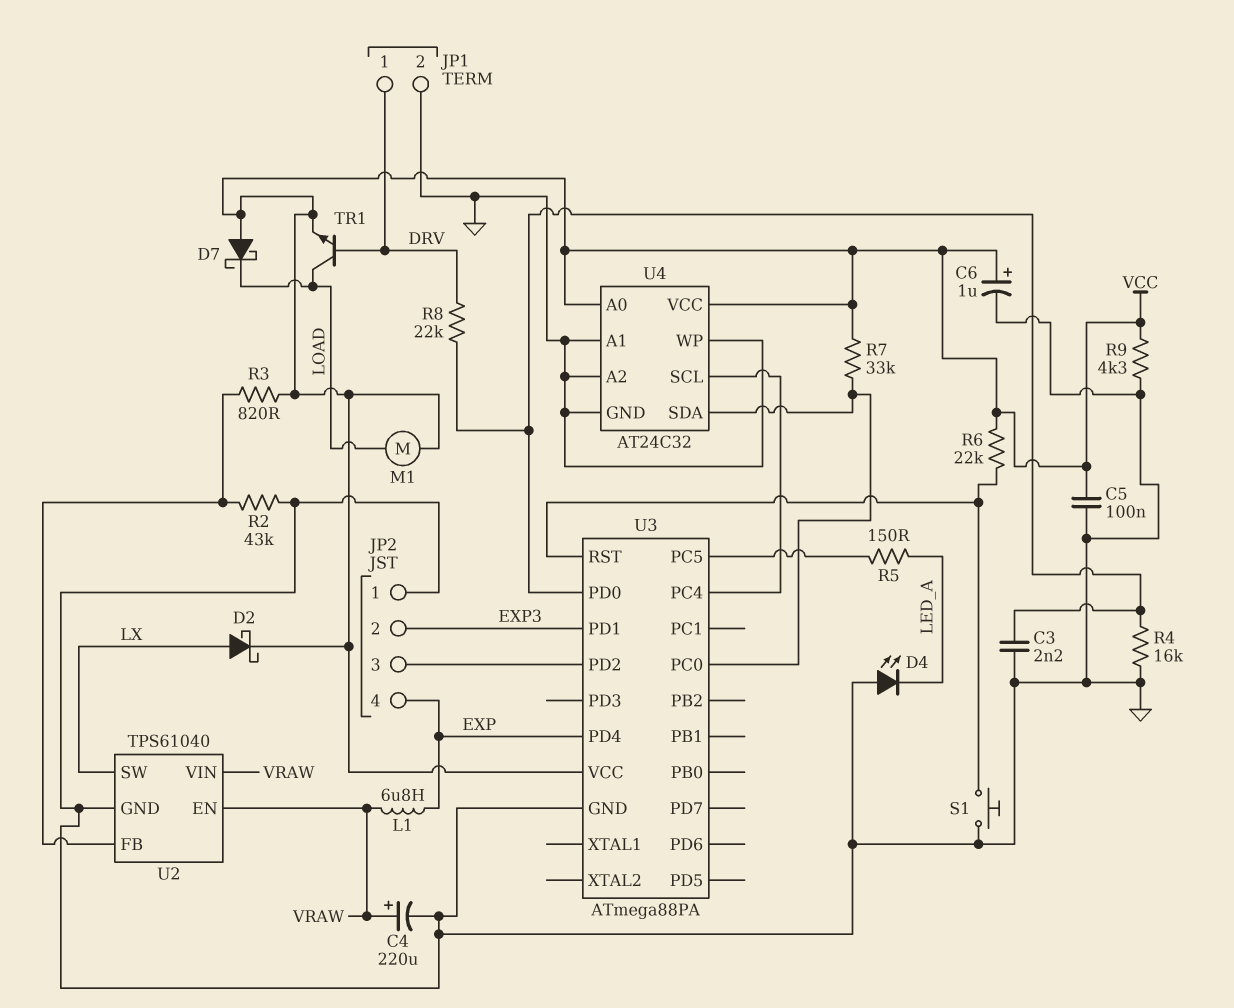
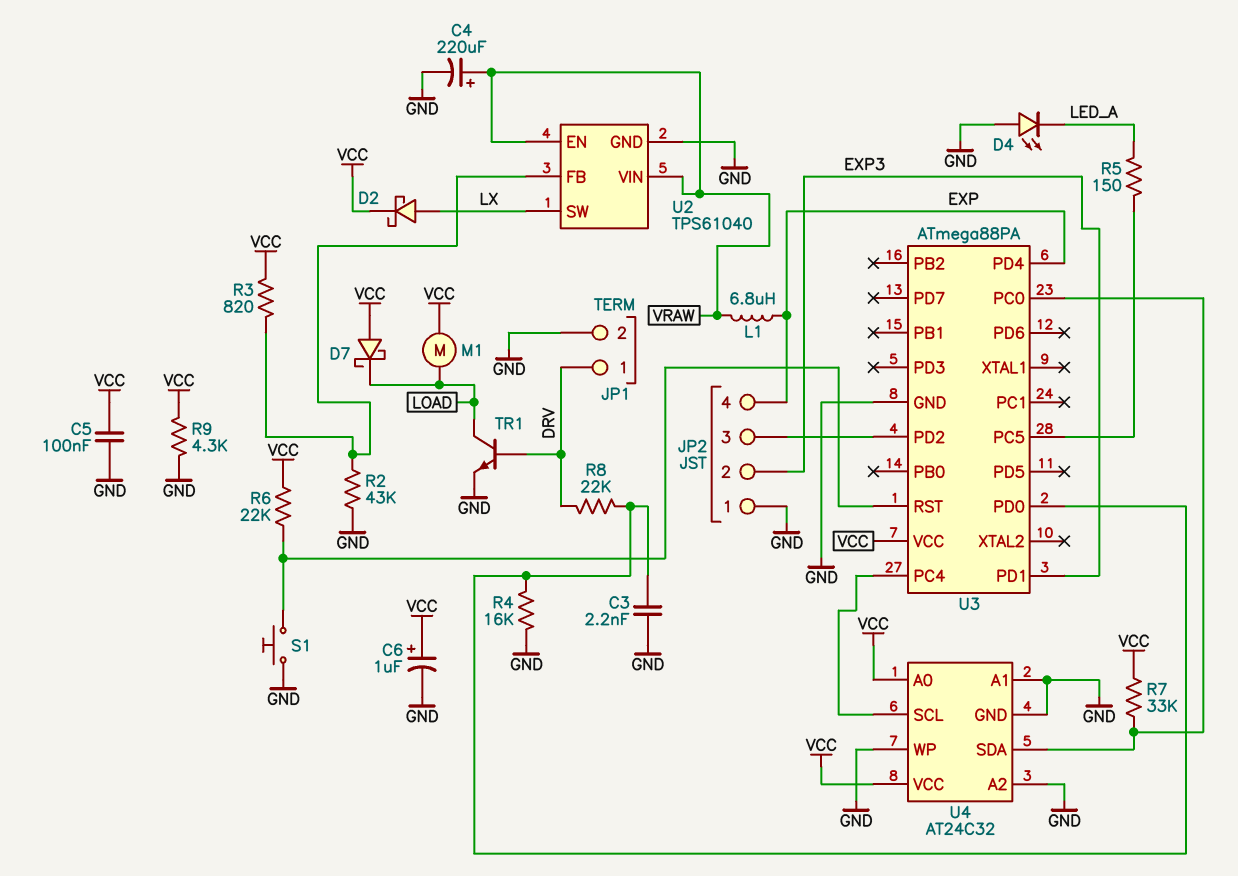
TR1: NPN (B DRV, C LOAD, E VCC) -> NPN (B DRV, C LOAD, E GND)

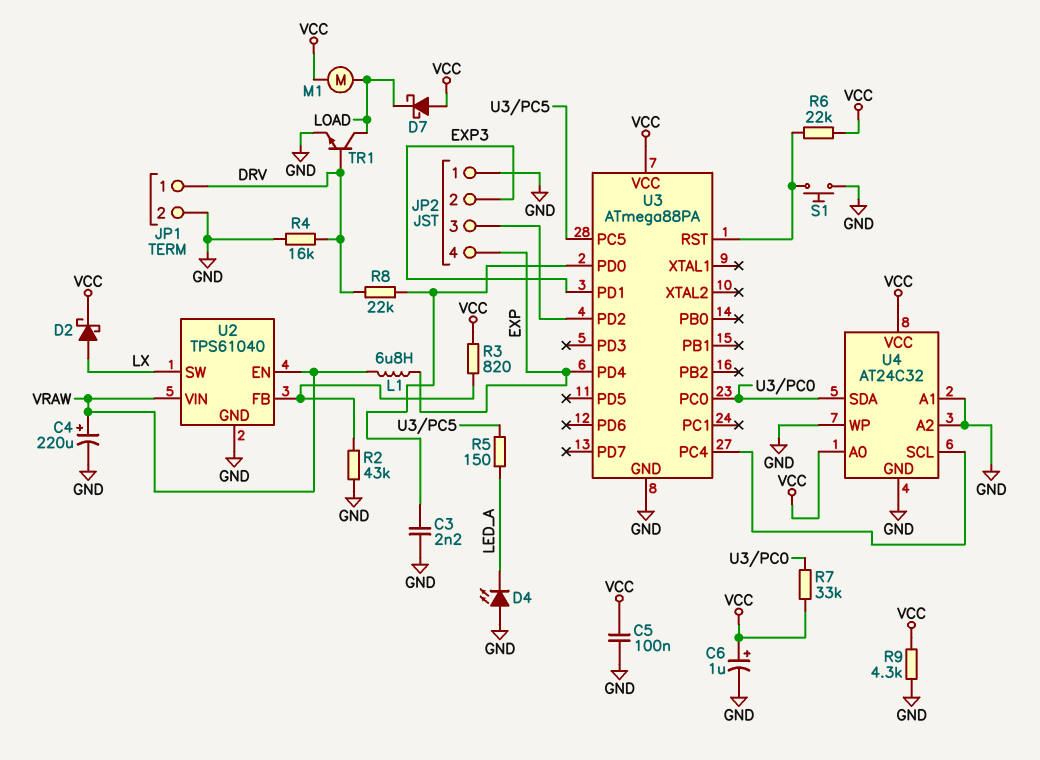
R4: 16k (GND, U3/PD0) -> 16k (DRV, GND)

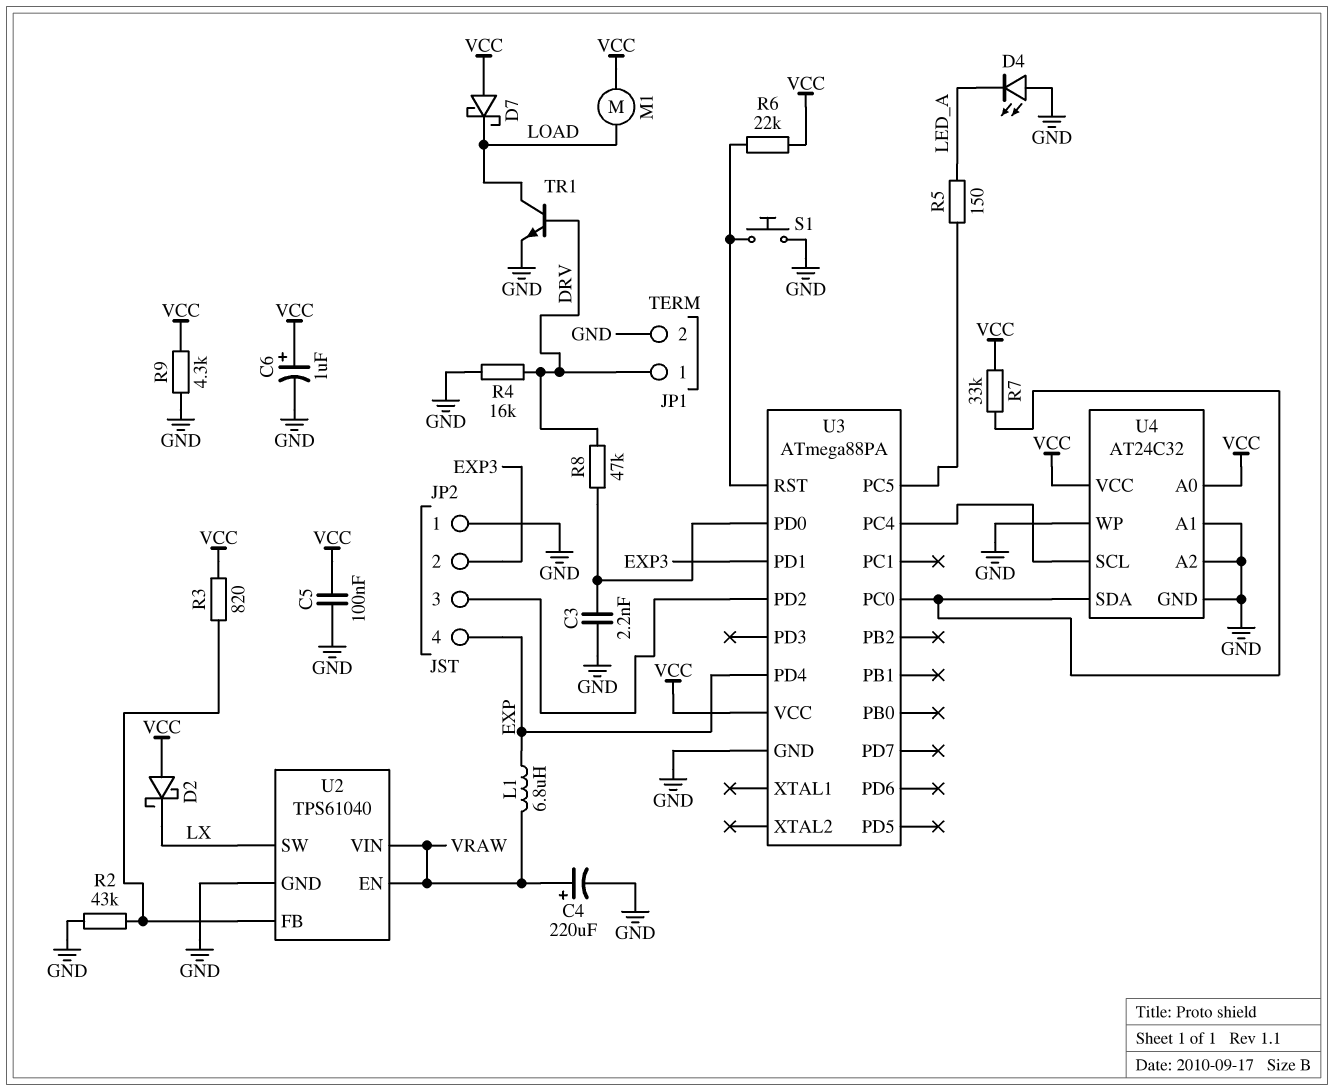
D2: schottky (A LX, K VCC) -> schottky (A VCC, K LX)
R8: 22k (DRV, U3/PD0) -> 47k (DRV, U3/PD0)

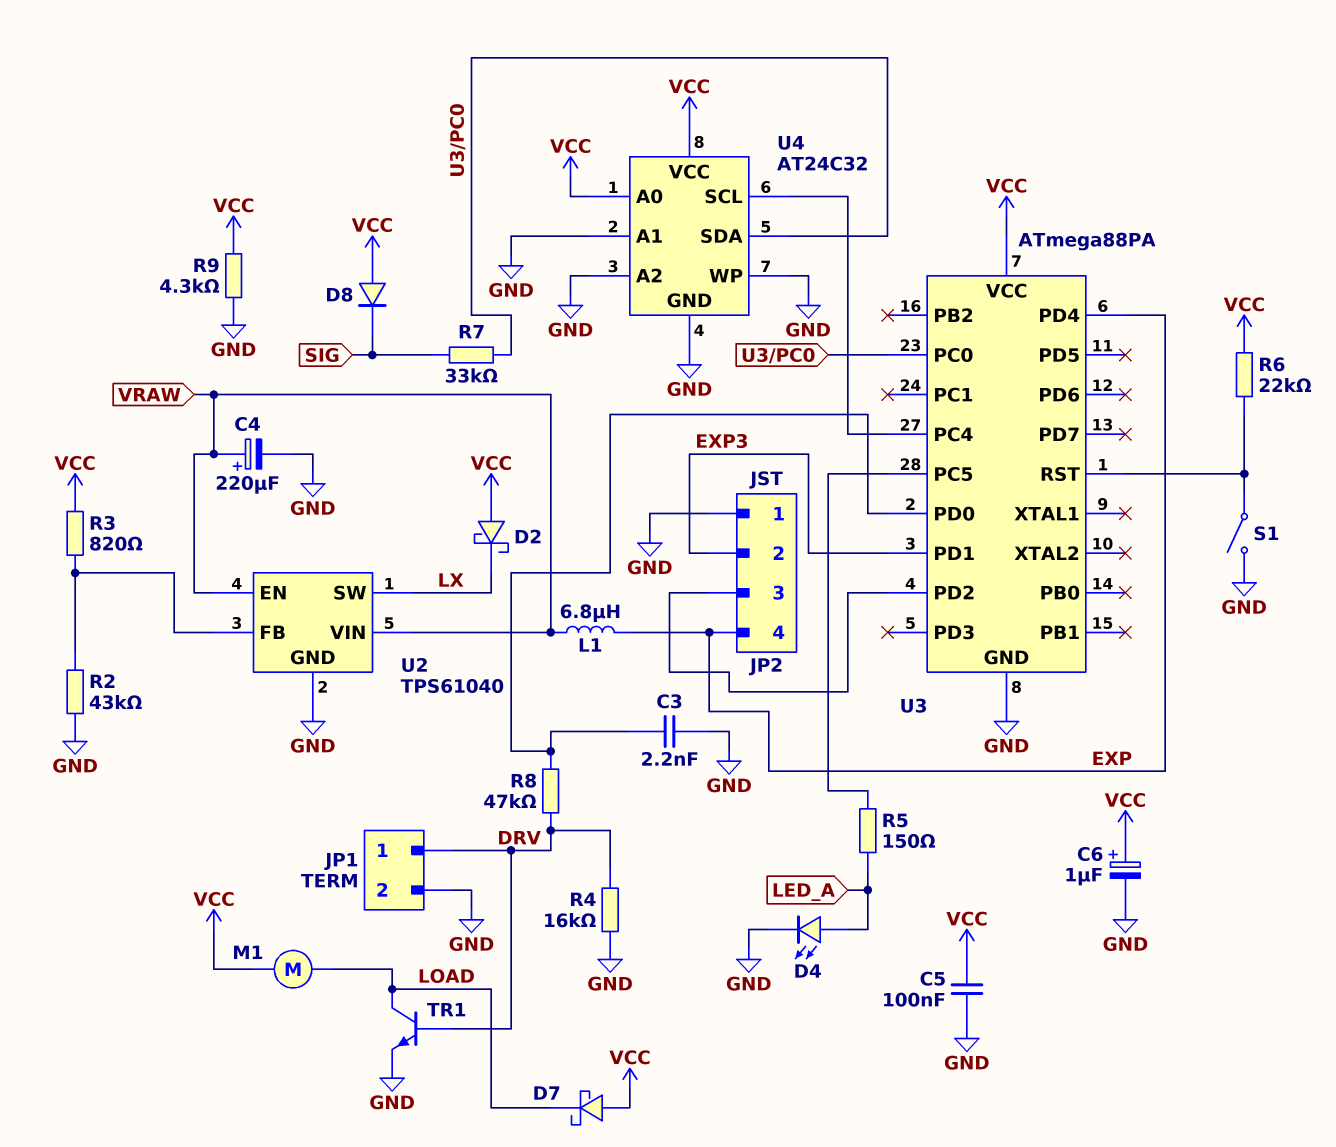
D4: LED (A GND, K LED_A) -> LED (A LED_A, K GND)
D8: none -> diode (A VCC, K SIG)
R7: 33k (U3/PC0, VCC) -> 33k (SIG, U3/PC0)
S1: button (GND, U3/RST) -> switch (GND, U3/RST)

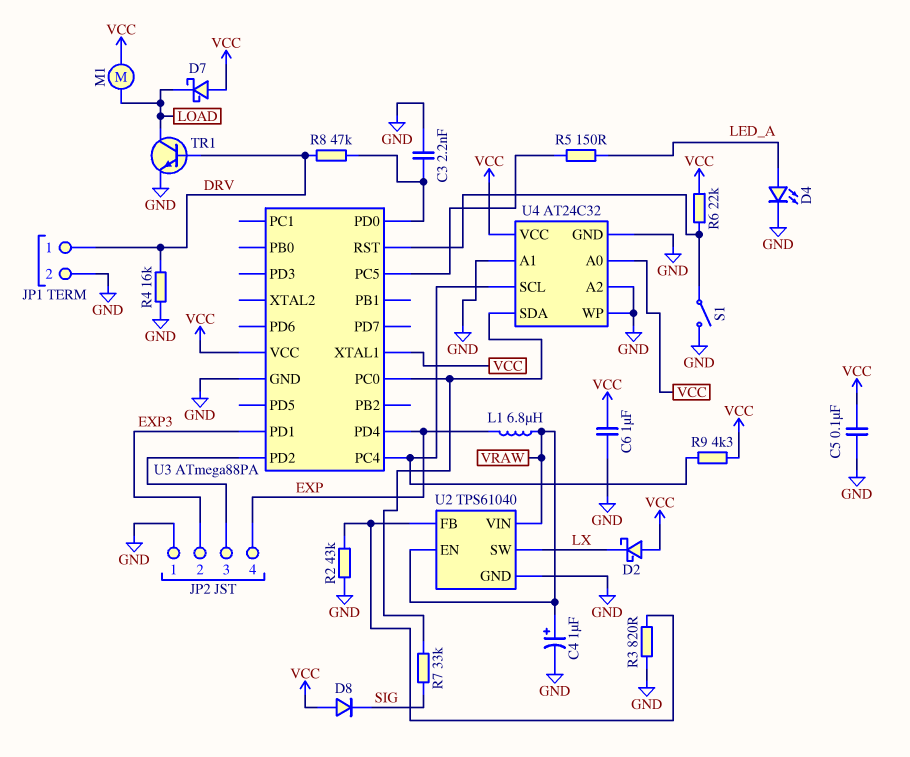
C4: 220uF (plus VRAW, minus GND) -> 1uF (plus VRAW, minus GND)
C6: 1uF (plus VCC, minus GND) -> 1uF (GND, VCC)
R3: 820 (U2/FB, VCC) -> 820 (GND, U2/FB)
R9: 4.3k (GND, VCC) -> 4.3k (U3/PC4, VCC)
U3 pin XTAL1: none -> VCC

